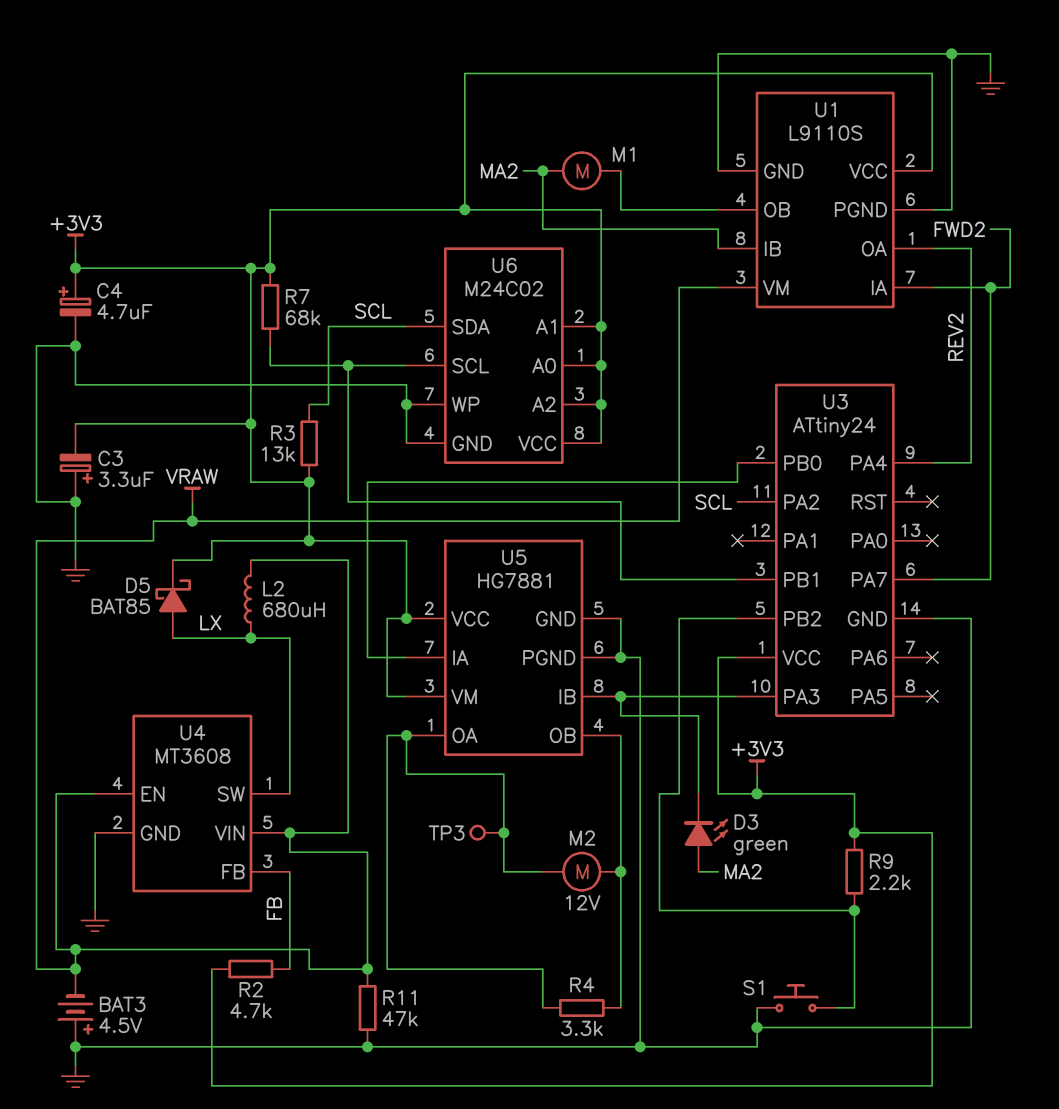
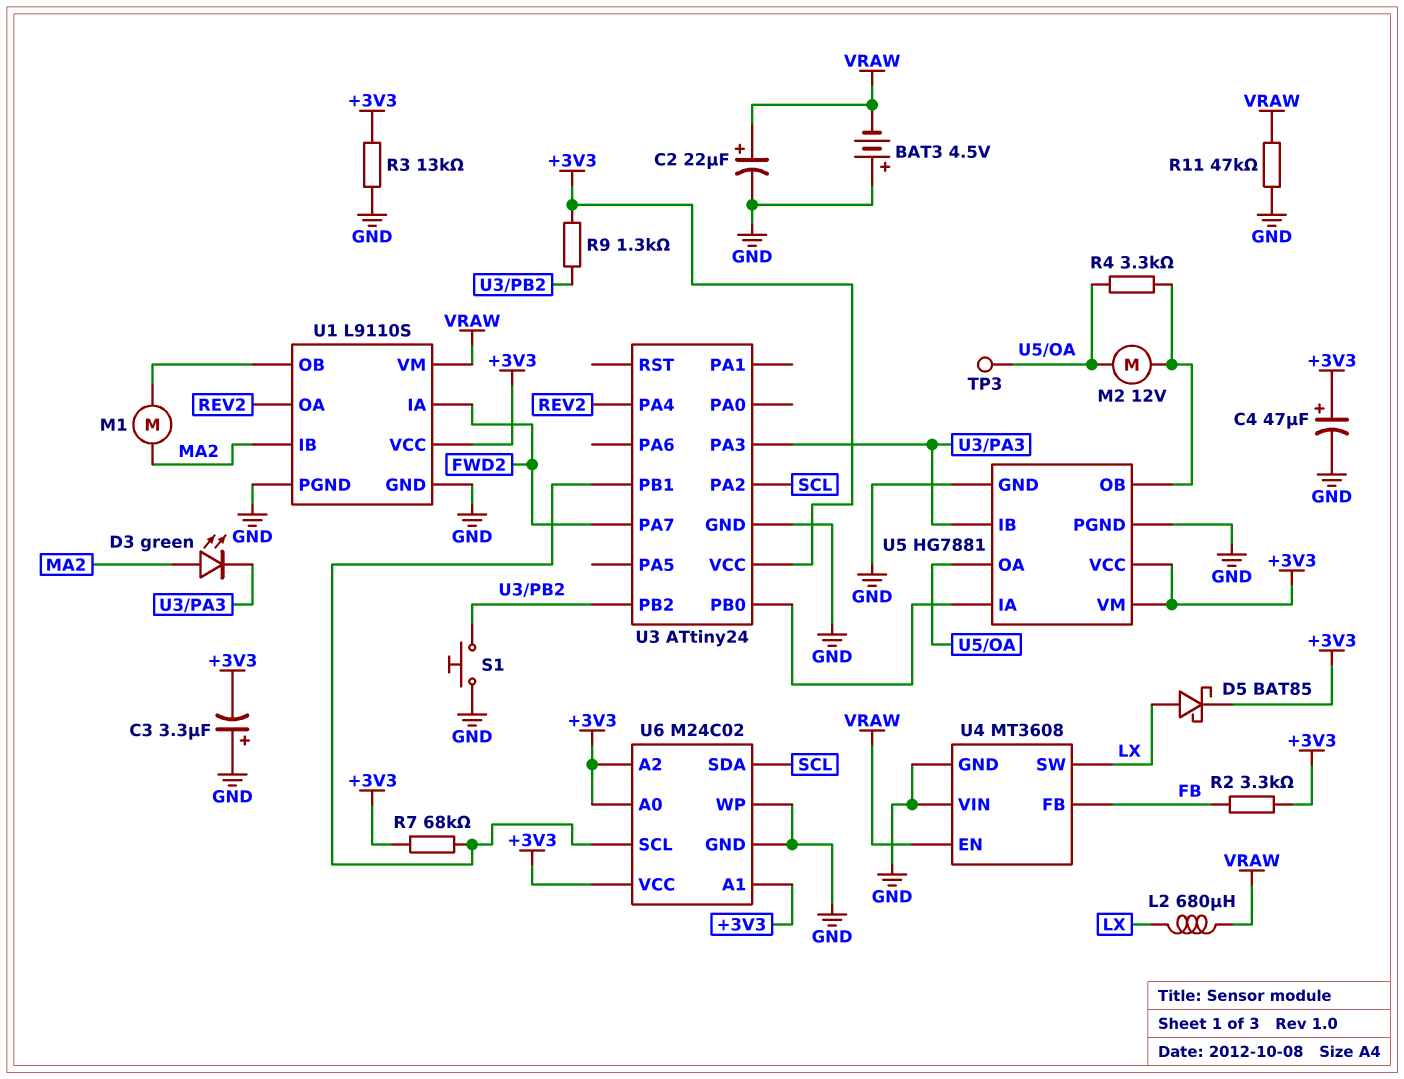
C2: none -> 22uF (plus VRAW, minus GND)
C4: 4.7uF (plus +3V3, minus GND) -> 47uF (plus +3V3, minus GND)
R2: 4.7k (+3V3, FB) -> 3.3k (+3V3, FB)
R3: 13k (+3V3, SCL) -> 13k (+3V3, GND)
R9: 2.2k (+3V3, U3/PB2) -> 1.3k (+3V3, U3/PB2)
U4 pin VIN: VRAW -> GND

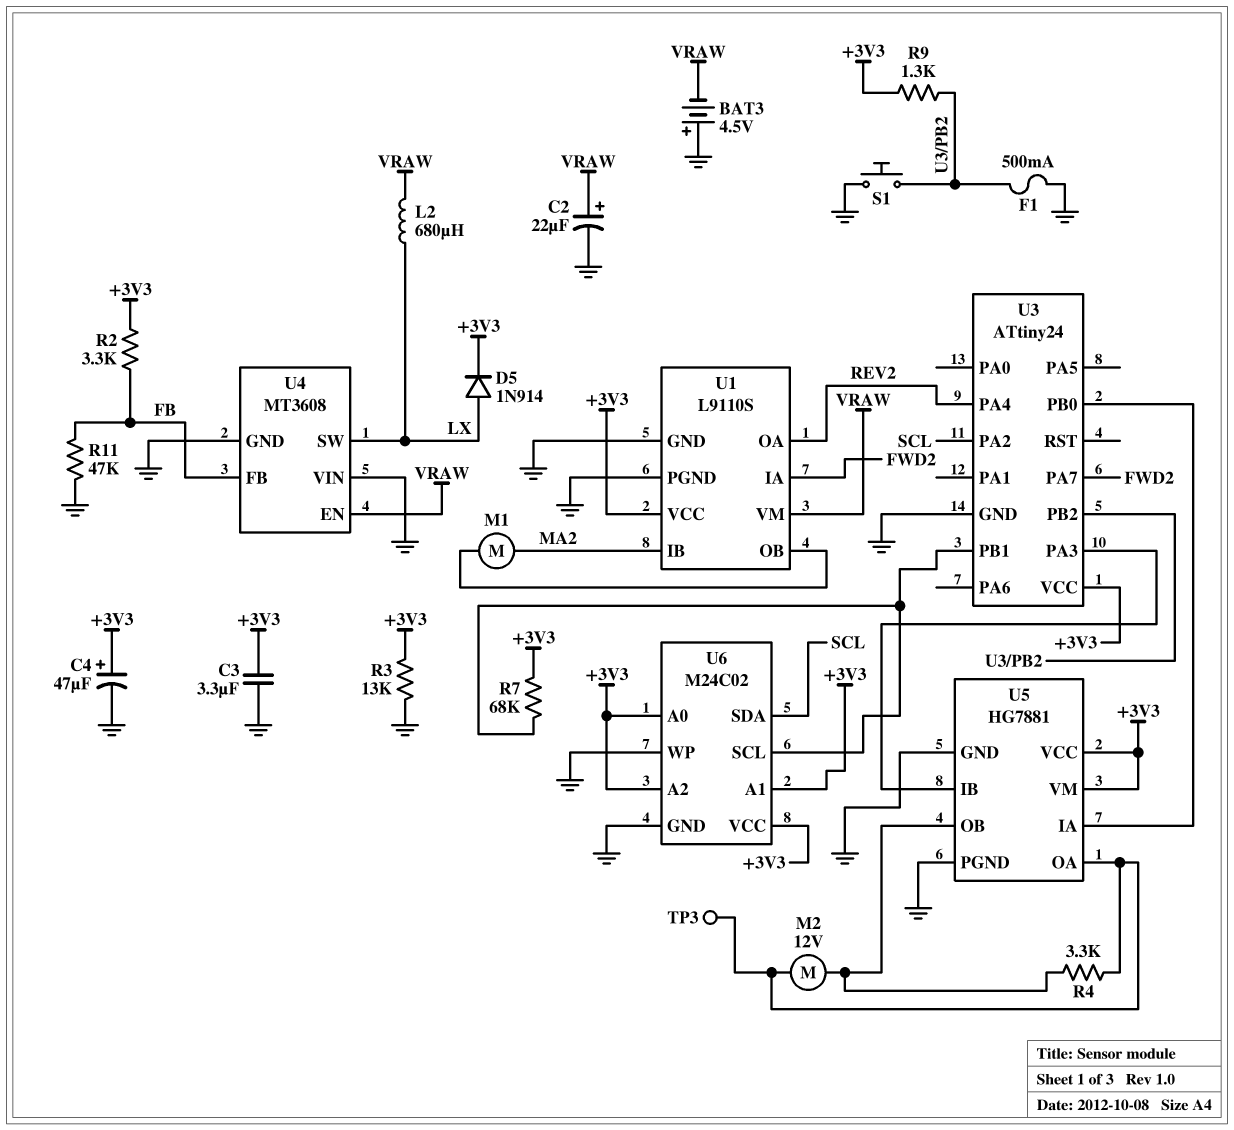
C3: 3.3uF (plus GND, minus +3V3) -> 3.3uF (+3V3, GND)
D3: LED green (A MA2, K U3/PA3) -> none
D5: schottky BAT85 (A LX, K +3V3) -> diode 1N914 (A LX, K +3V3)
F1: none -> 500mA (GND, U3/PB2)
R11: 47k (GND, VRAW) -> 47k (FB, GND)

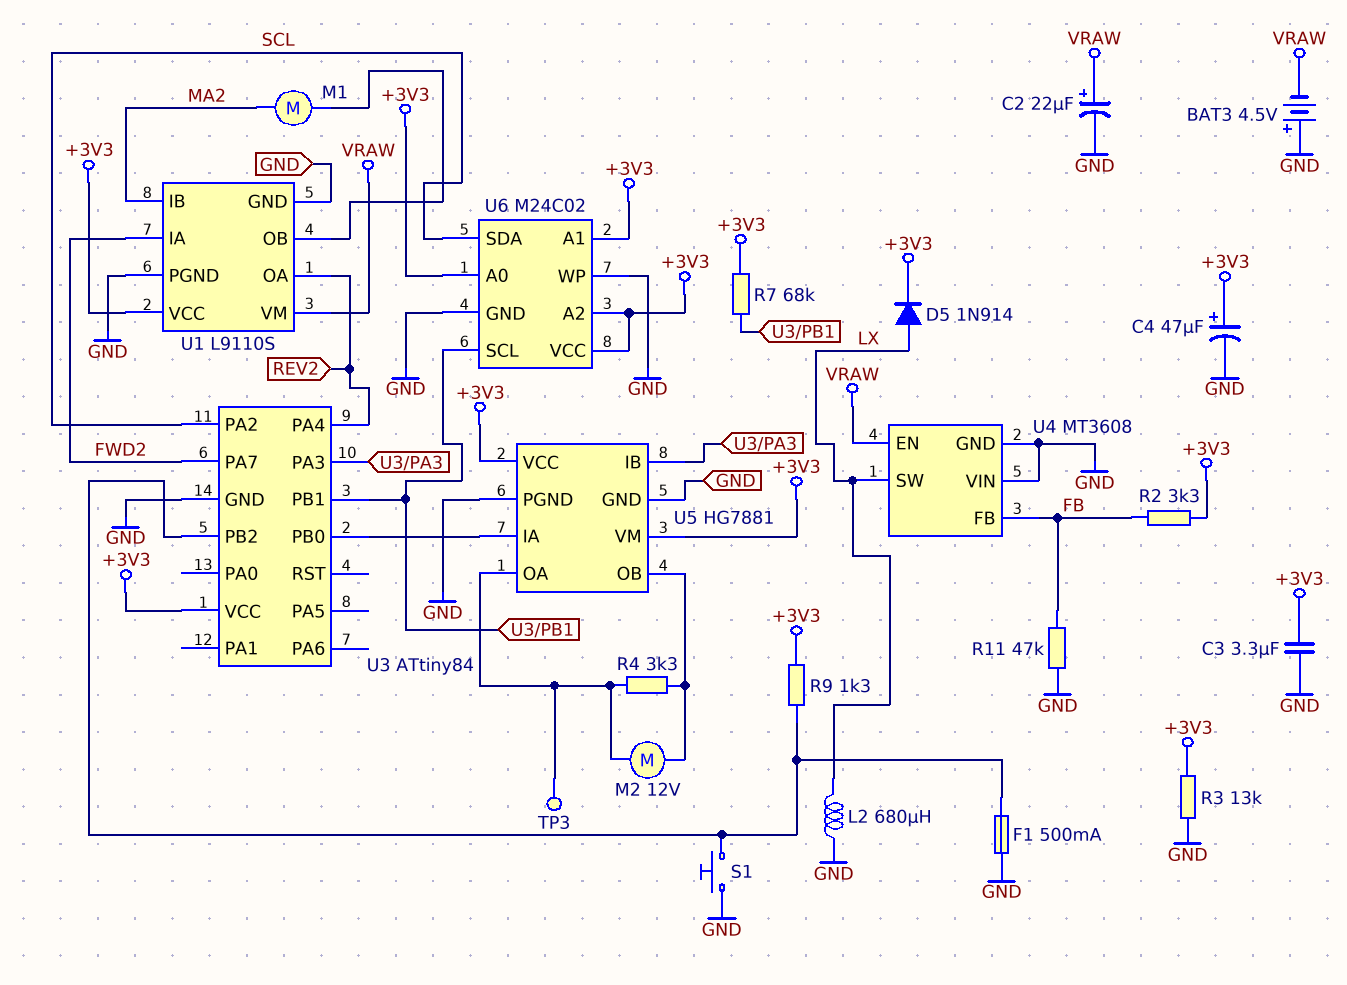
L2: 680uH (LX, VRAW) -> 680uH (GND, LX)
U3: ATtiny24 -> ATtiny84

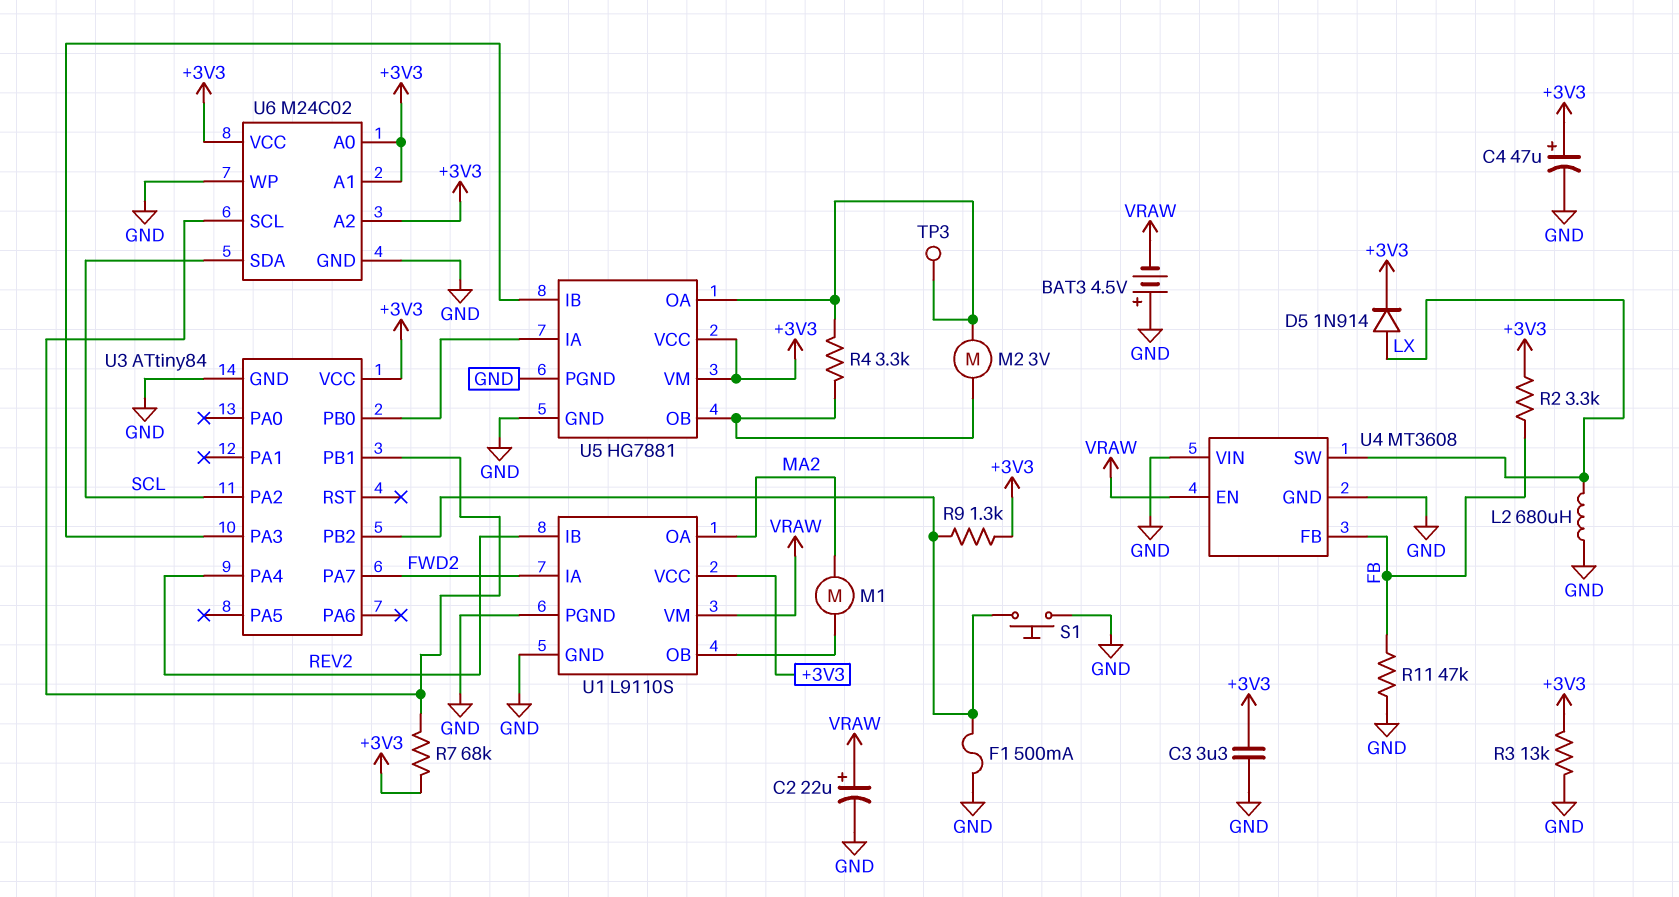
M2: motor 12V (U5/OA, U5/OB) -> motor 3V (U5/OA, U5/OB)
U1 pin IB: MA2 -> REV2
U1 pin OA: REV2 -> MA2

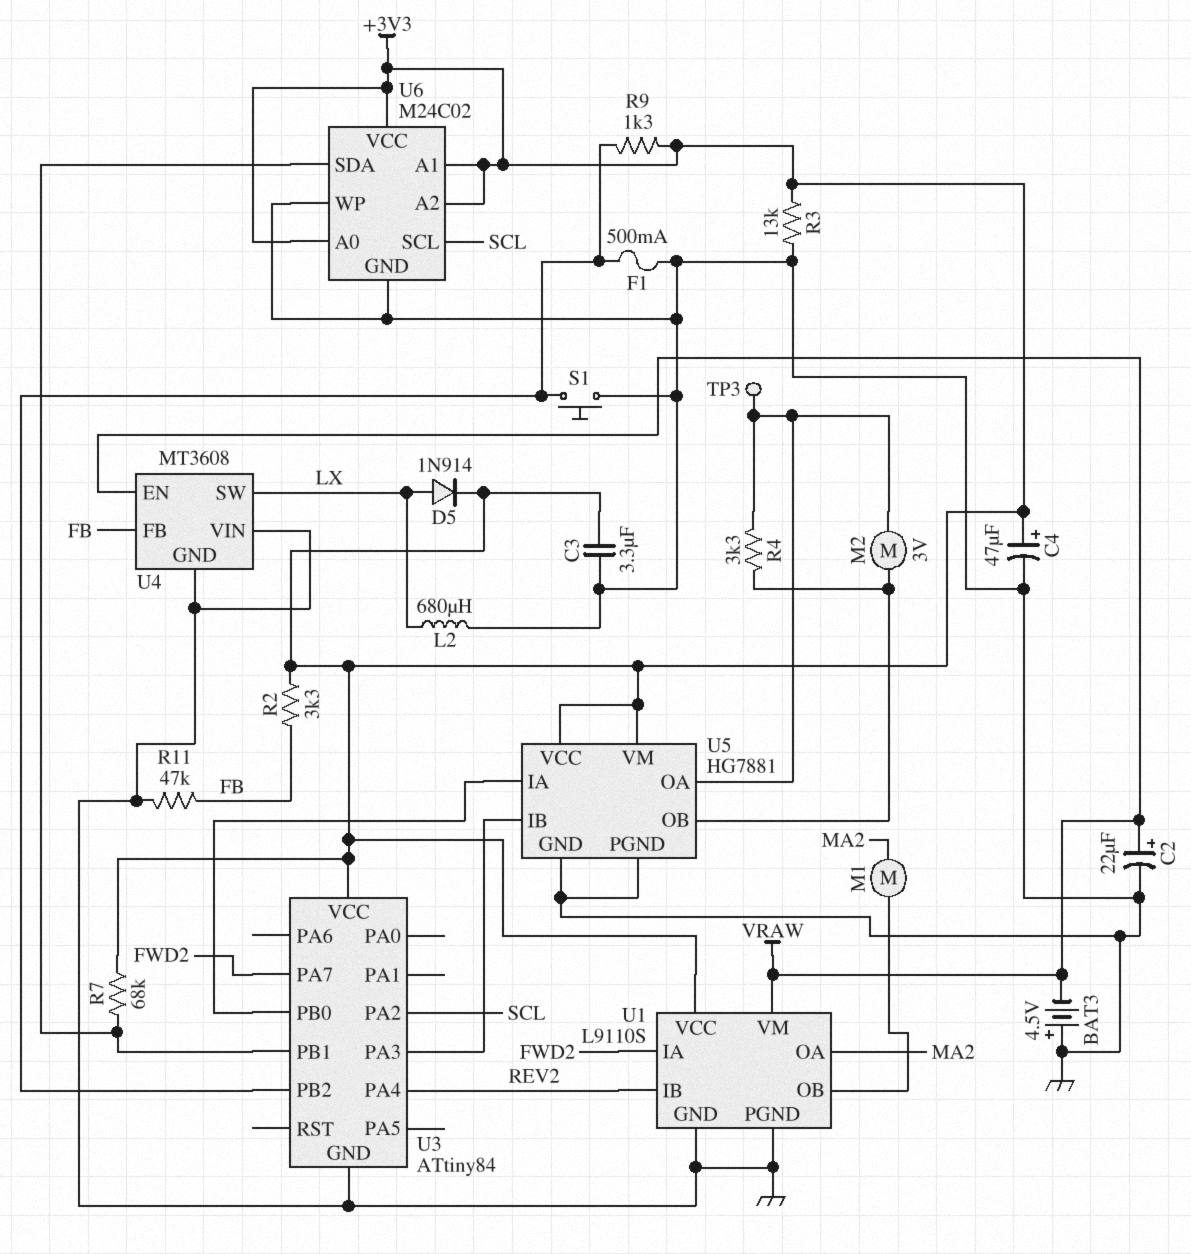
U6 pin SCL: U3/PB1 -> SCL
U6 pin SDA: SCL -> U3/PB1

